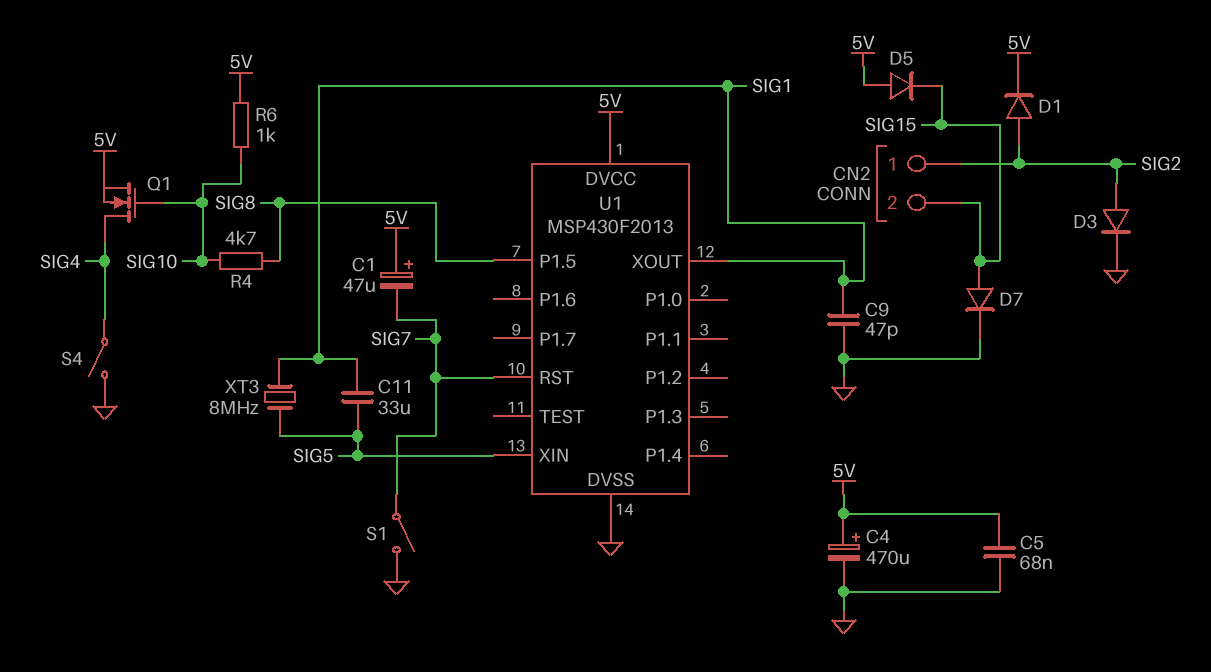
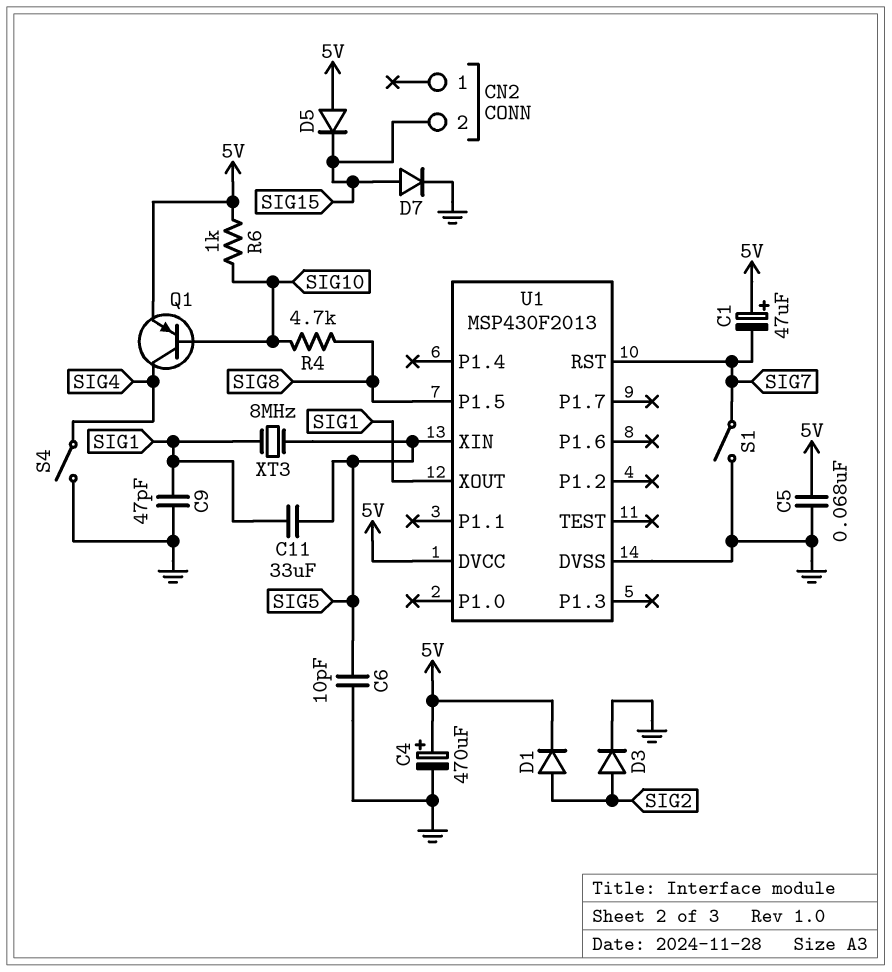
C6: none -> 10pF (GND, SIG5)
CN2 pin 1: SIG2 -> none
Q1: NMOS (G SIG10, D SIG4, S 5V) -> PNP (B SIG10, C SIG4, E 5V)

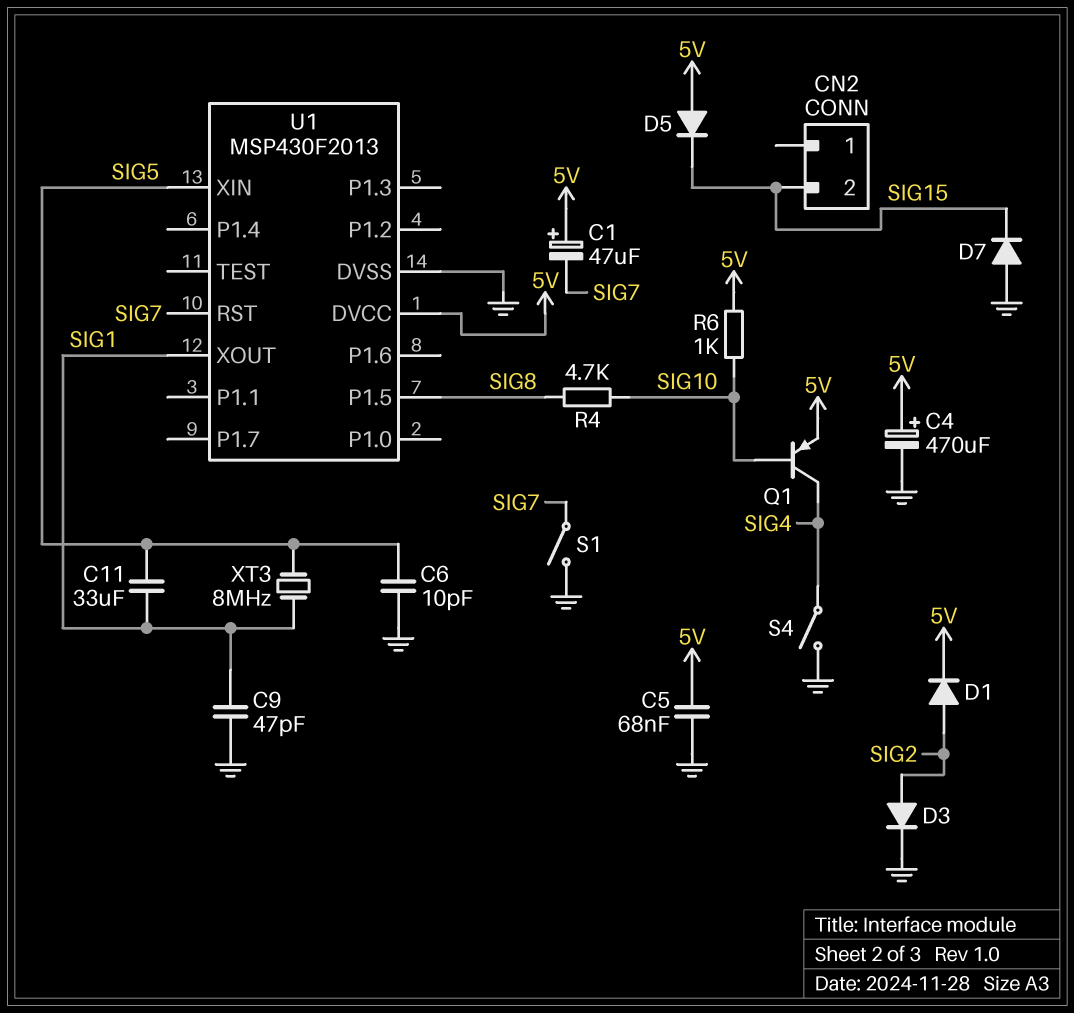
D7: diode (A SIG15, K GND) -> diode (A GND, K SIG15)

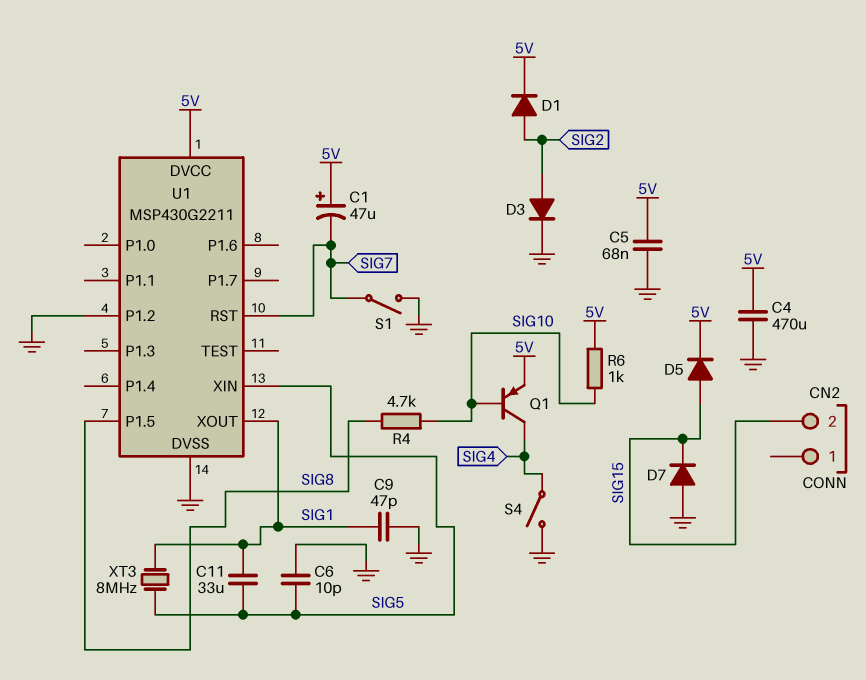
C4: 470uF (plus 5V, minus GND) -> 470uF (5V, GND)
D5: diode (A 5V, K SIG15) -> diode (A SIG15, K 5V)
U1: MSP430F2013 -> MSP430G2211
U1 pin P1.2: none -> GND

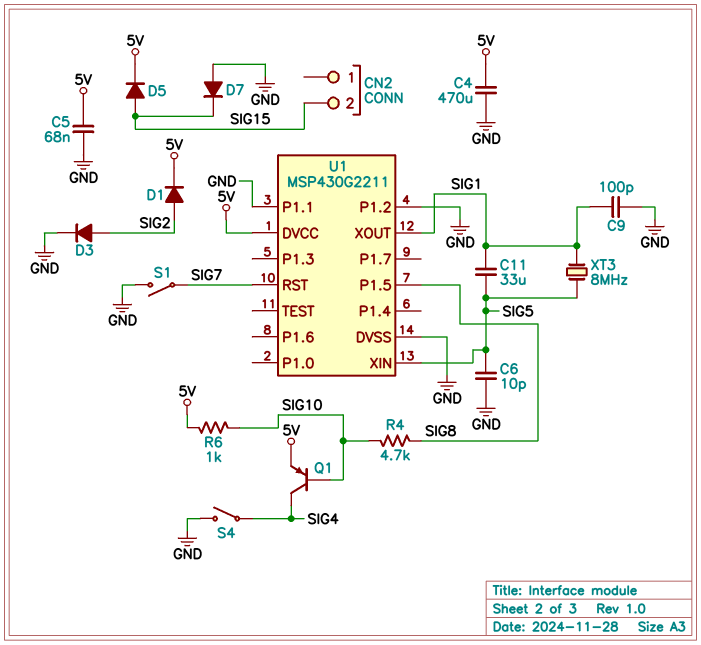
C1: 47uF (plus 5V, minus SIG7) -> none
C9: 47pF (GND, SIG1) -> 100pF (GND, SIG1)
U1 pin P1.1: none -> GND

